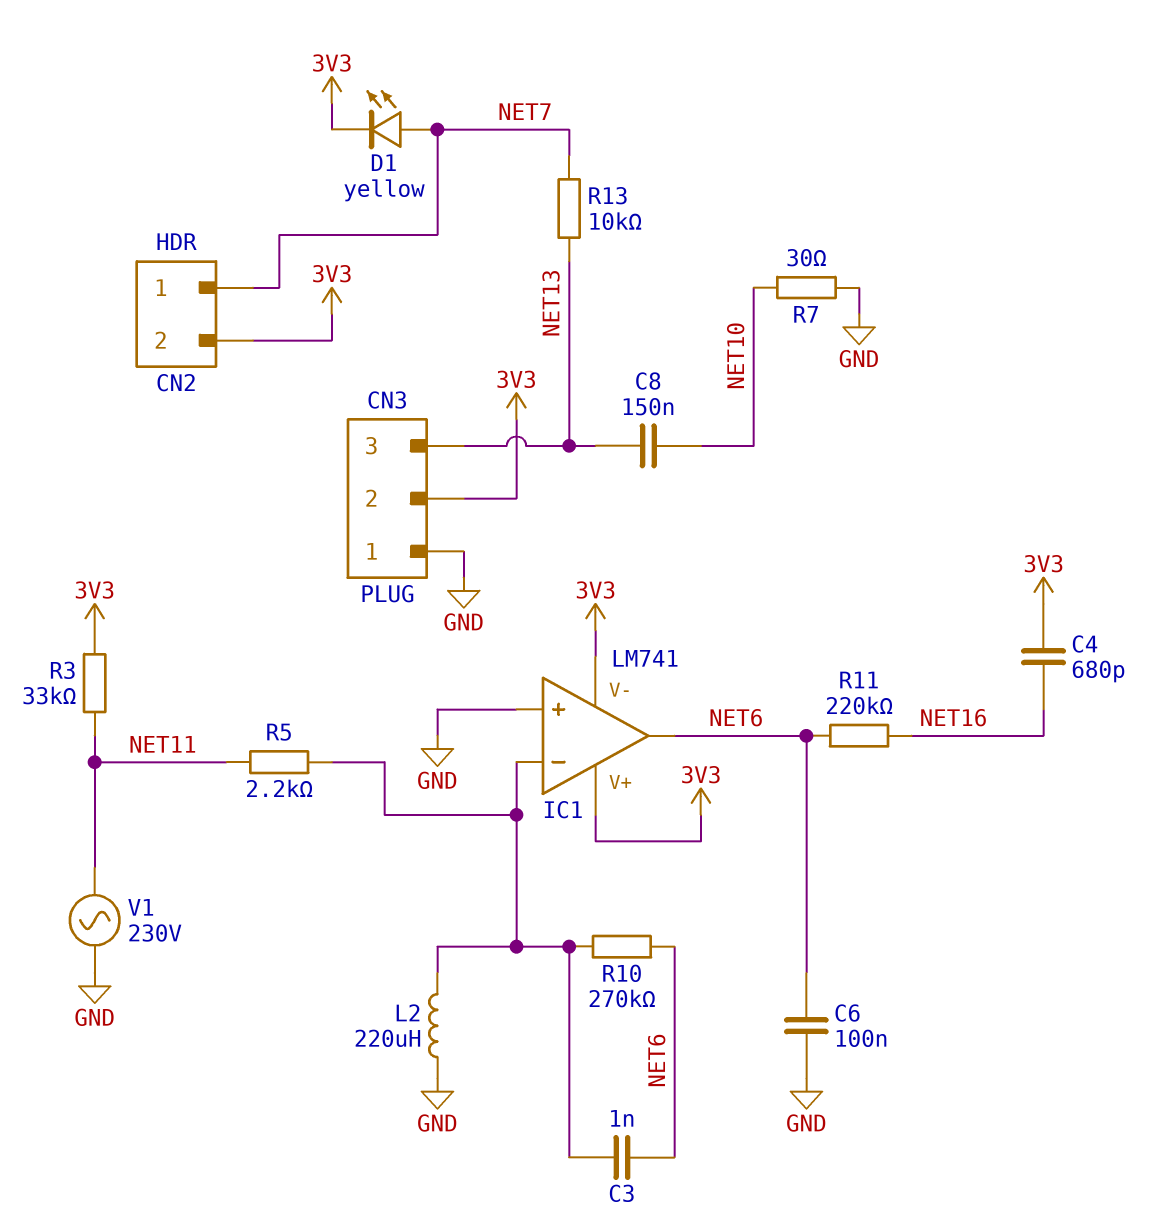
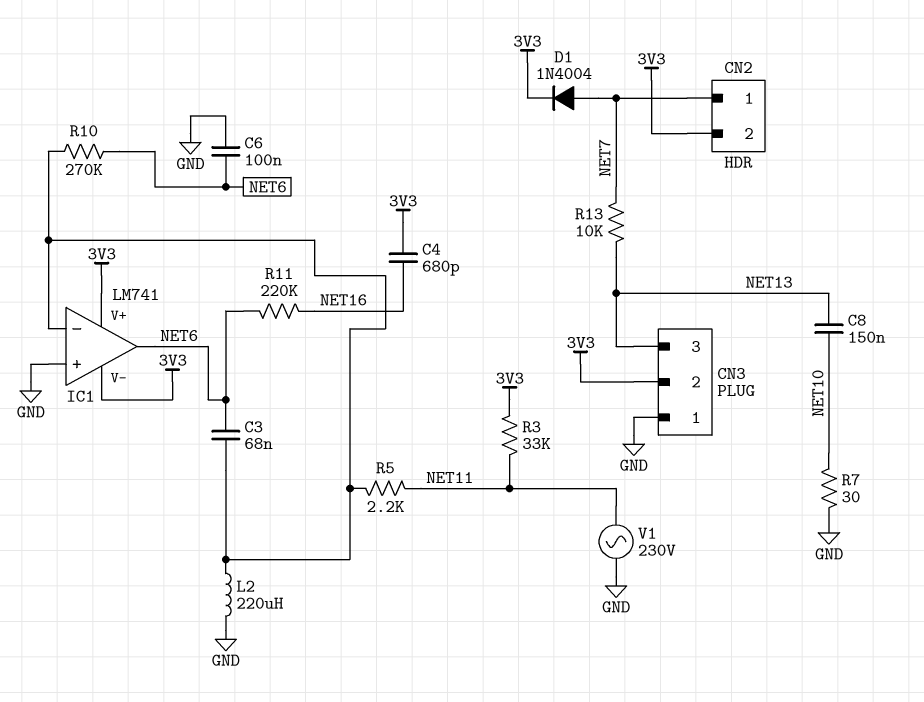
C3: 1nF (IC1/in-, NET6) -> 68nF (IC1/in-, NET6)
D1: LED yellow (A NET7, K 3V3) -> diode 1N4004 (A NET7, K 3V3)

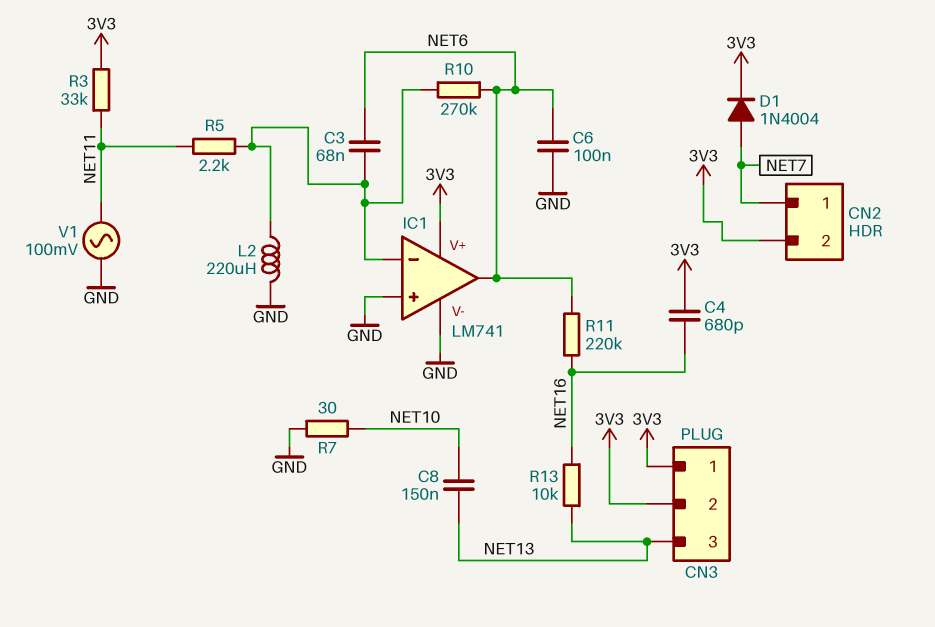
CN3 pin 1: GND -> 3V3
IC1 pin V-: 3V3 -> GND
R13: 10k (NET7, NET13) -> 10k (NET13, NET16)
V1: AC 230V (GND, NET11) -> AC 100mV (GND, NET11)

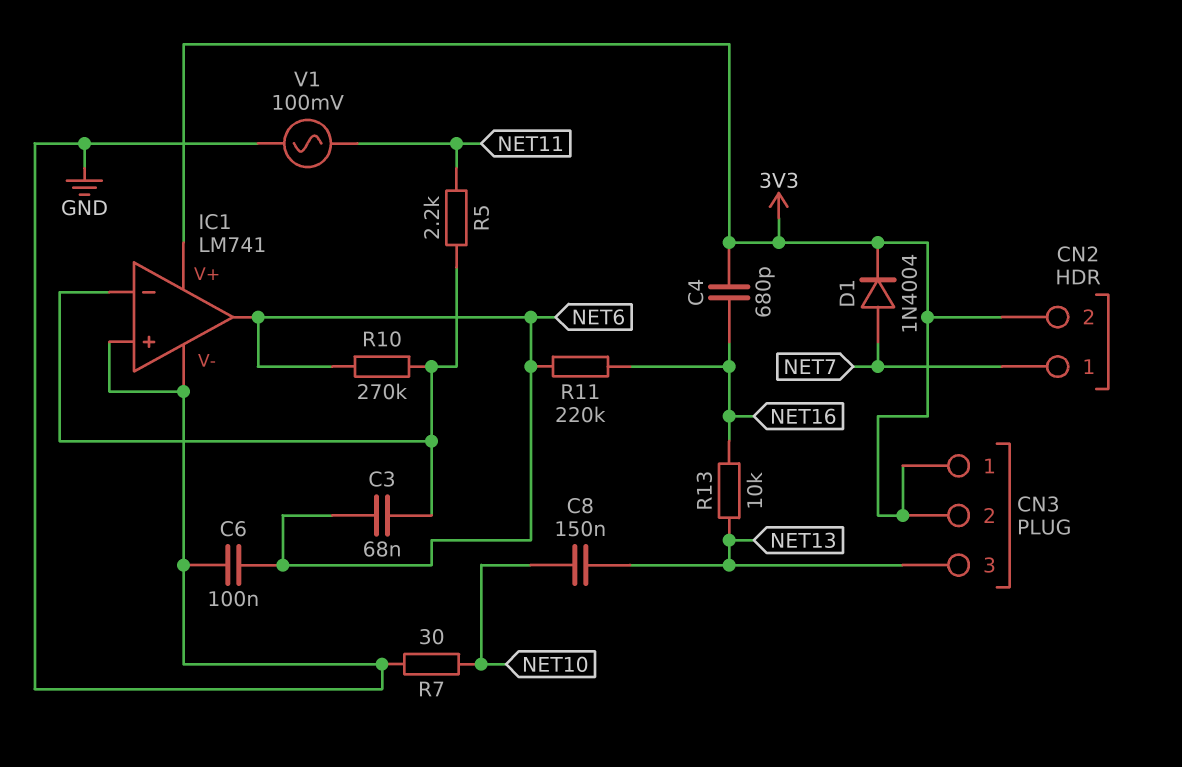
L2: 220uH (GND, IC1/in-) -> none
R3: 33k (3V3, NET11) -> none

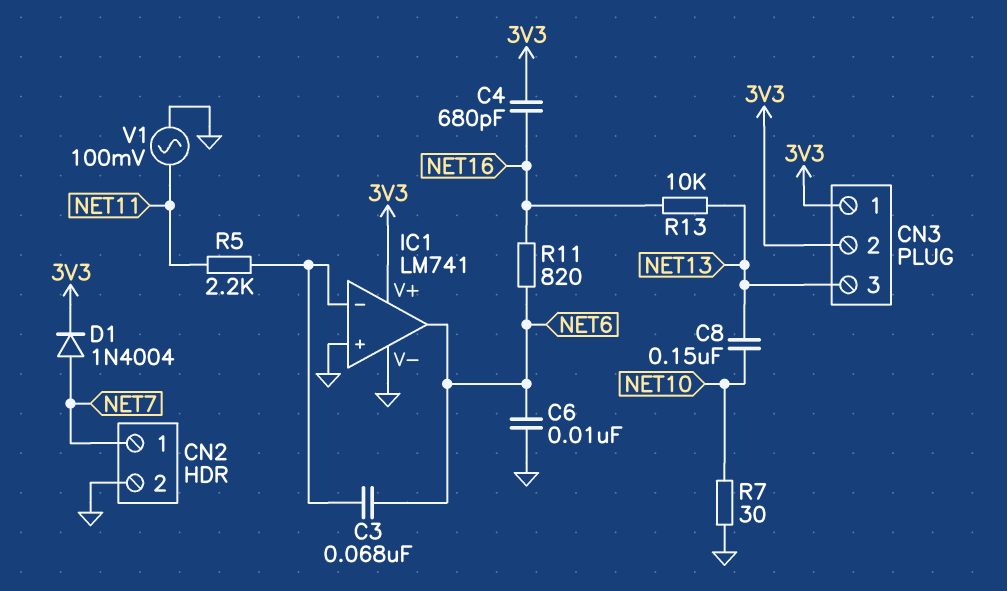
C6: 100nF (GND, NET6) -> 10nF (GND, NET6)
CN2 pin 2: 3V3 -> GND
R10: 270k (IC1/in-, NET6) -> none
R11: 220k (NET6, NET16) -> 820 (NET6, NET16)

